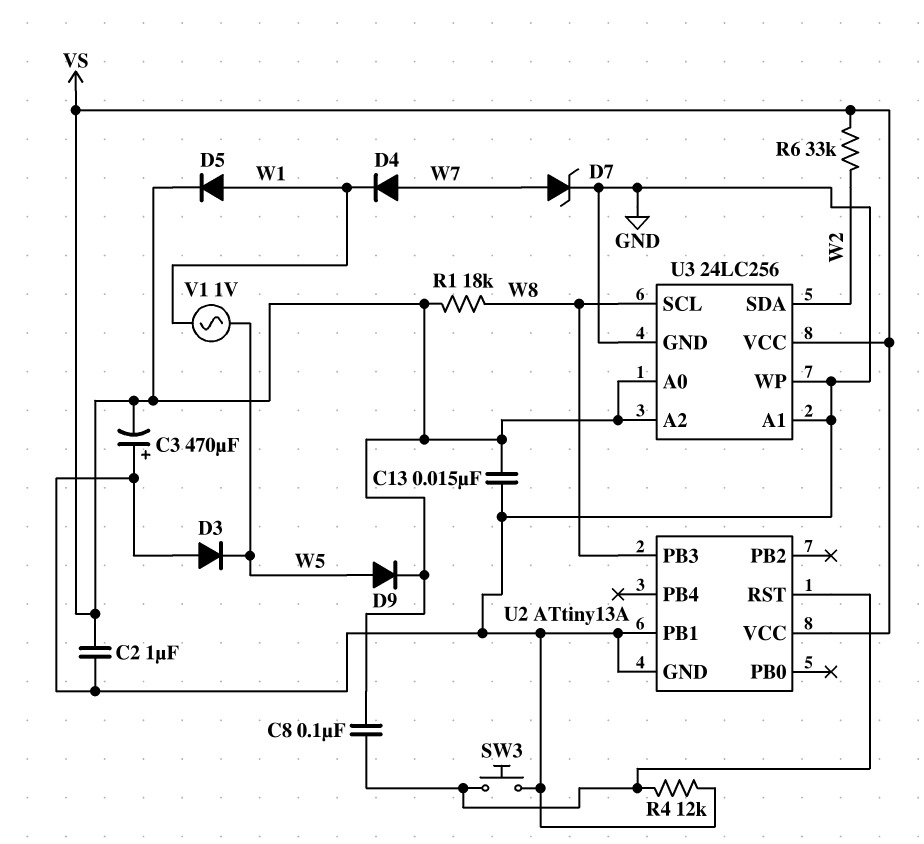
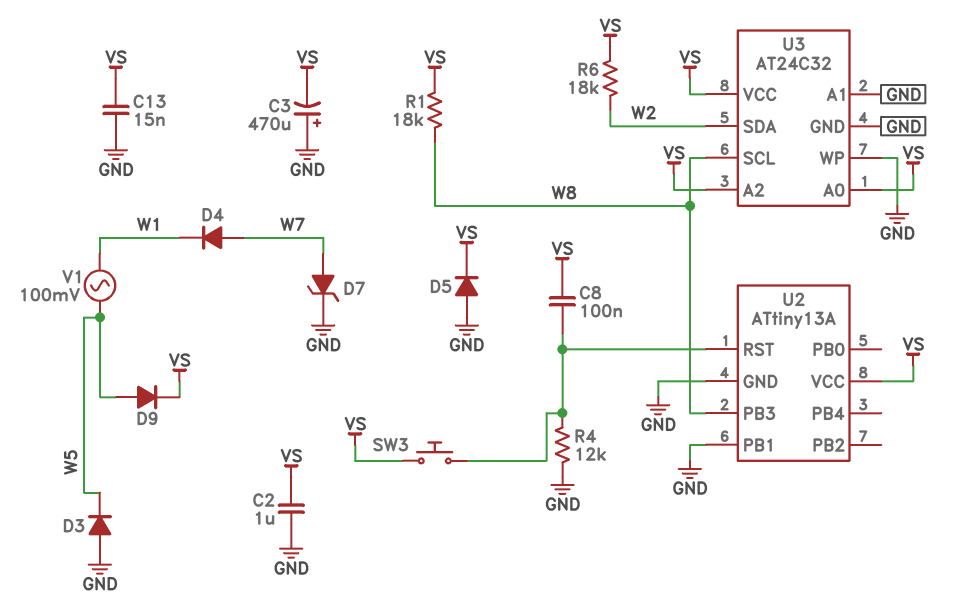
D5: diode (A W1, K VS) -> diode (A GND, K VS)
R6: 33k (VS, W2) -> 18k (VS, W2)
SW3: button (GND, U2/RST) -> button (U2/RST, VS)
U3: 24LC256 -> AT24C32
V1: AC 1V (W1, W5) -> AC 100mV (W1, W5)

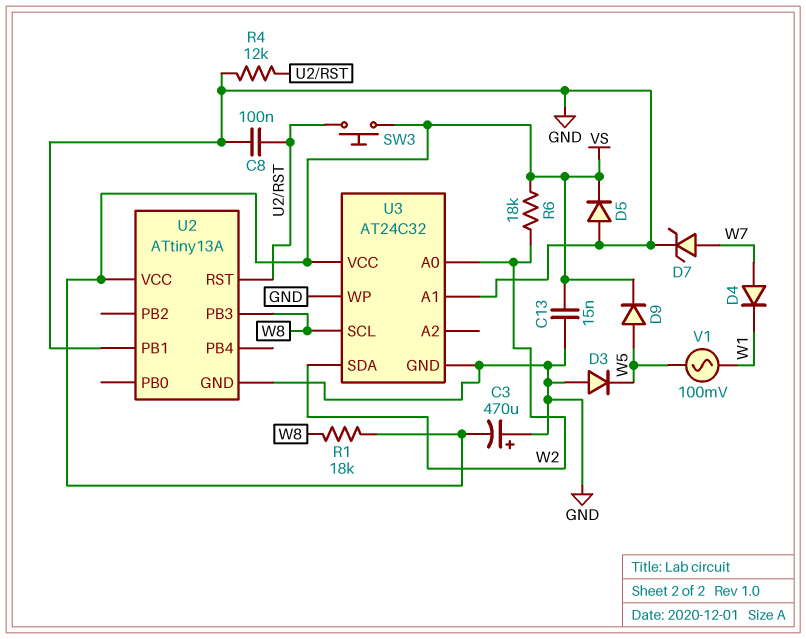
C2: 1uF (GND, VS) -> none
C8: 100nF (U2/RST, VS) -> 100nF (GND, U2/RST)
U3 pin A0: VS -> W2
U3 pin A2: VS -> none

